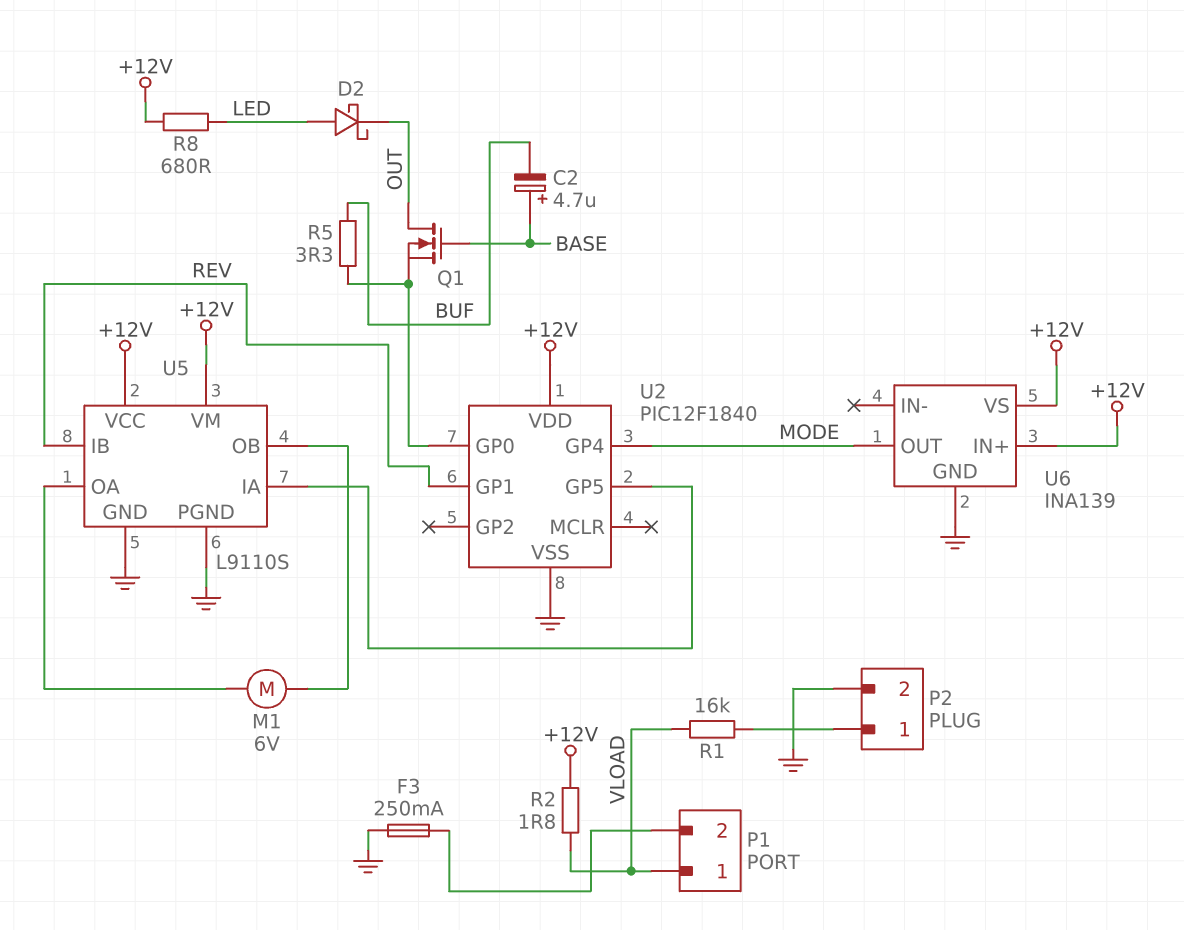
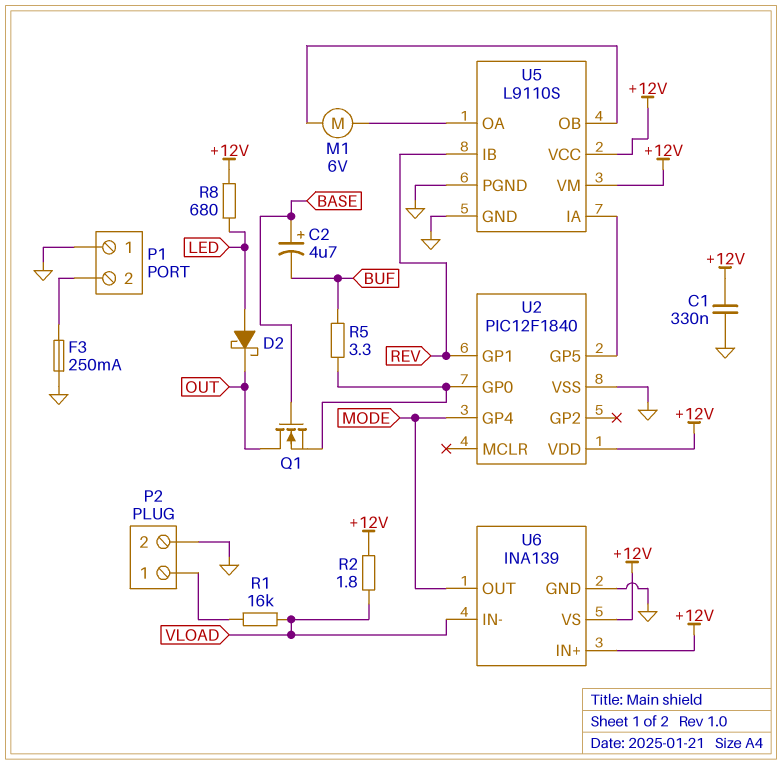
C1: none -> 330nF (+12V, GND)
P1 pin 1: VLOAD -> GND
U6 pin IN-: none -> VLOAD

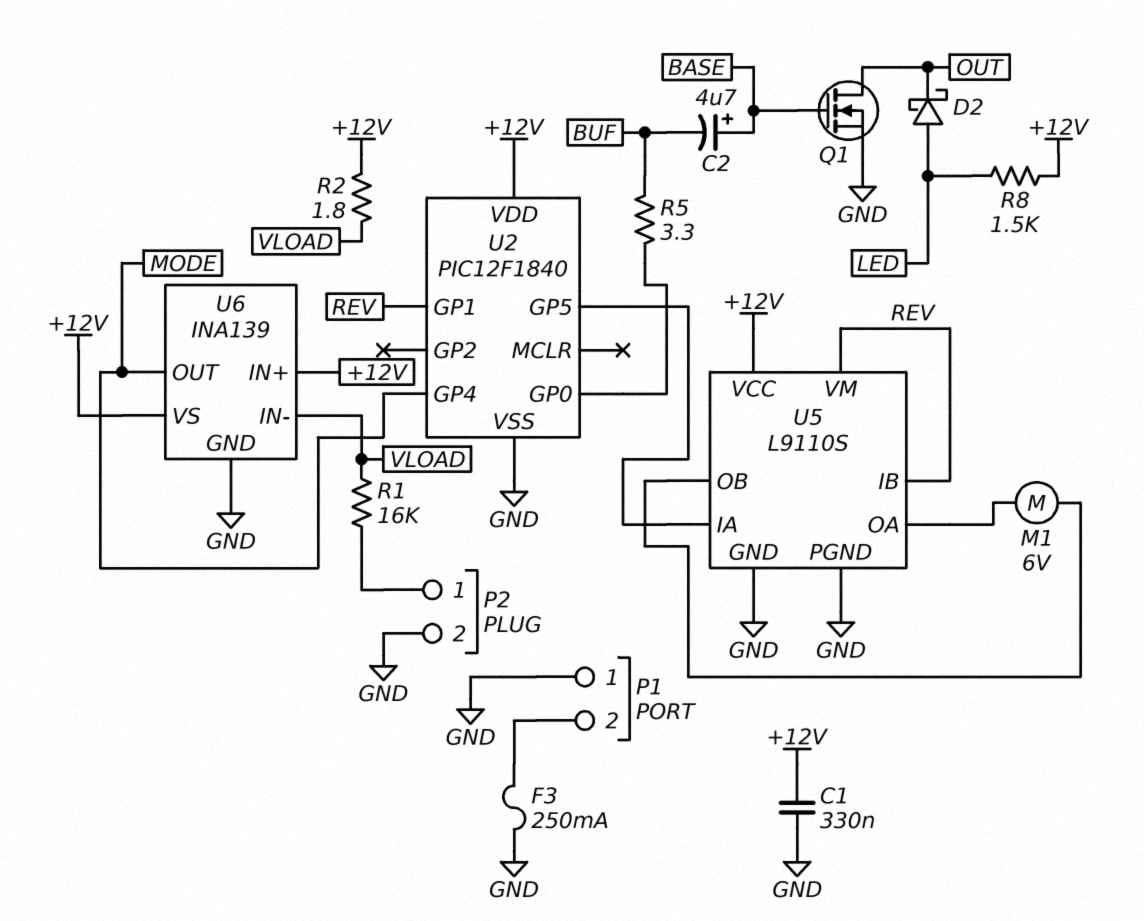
Q1: NMOS (G BASE, D OUT, S U2/GP0) -> NMOS (G BASE, D OUT, S GND)
R8: 680 (+12V, LED) -> 1.5k (+12V, LED)
U5 pin VM: +12V -> REV

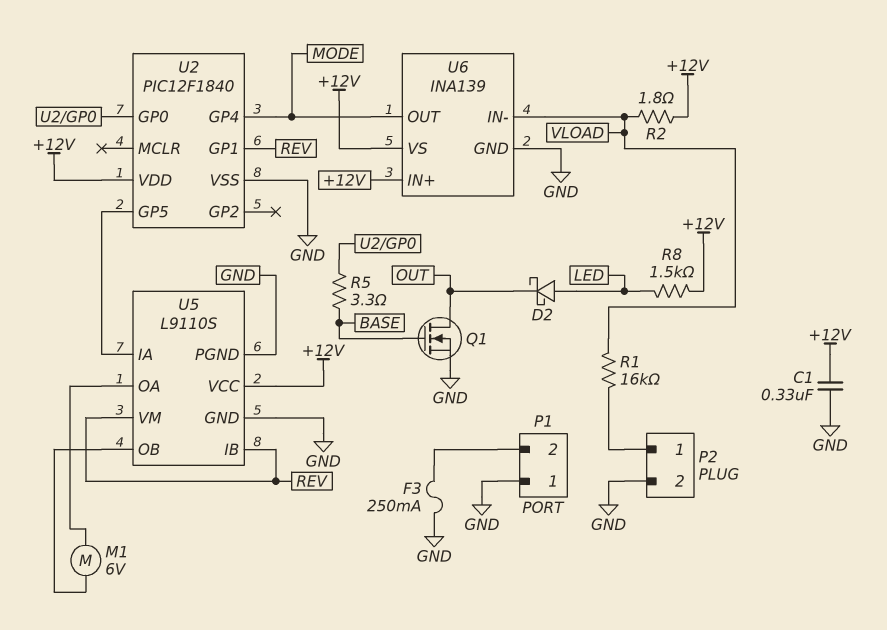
C2: 4.7uF (plus BASE, minus BUF) -> none
R5: 3.3 (BUF, U2/GP0) -> 3.3 (BASE, U2/GP0)

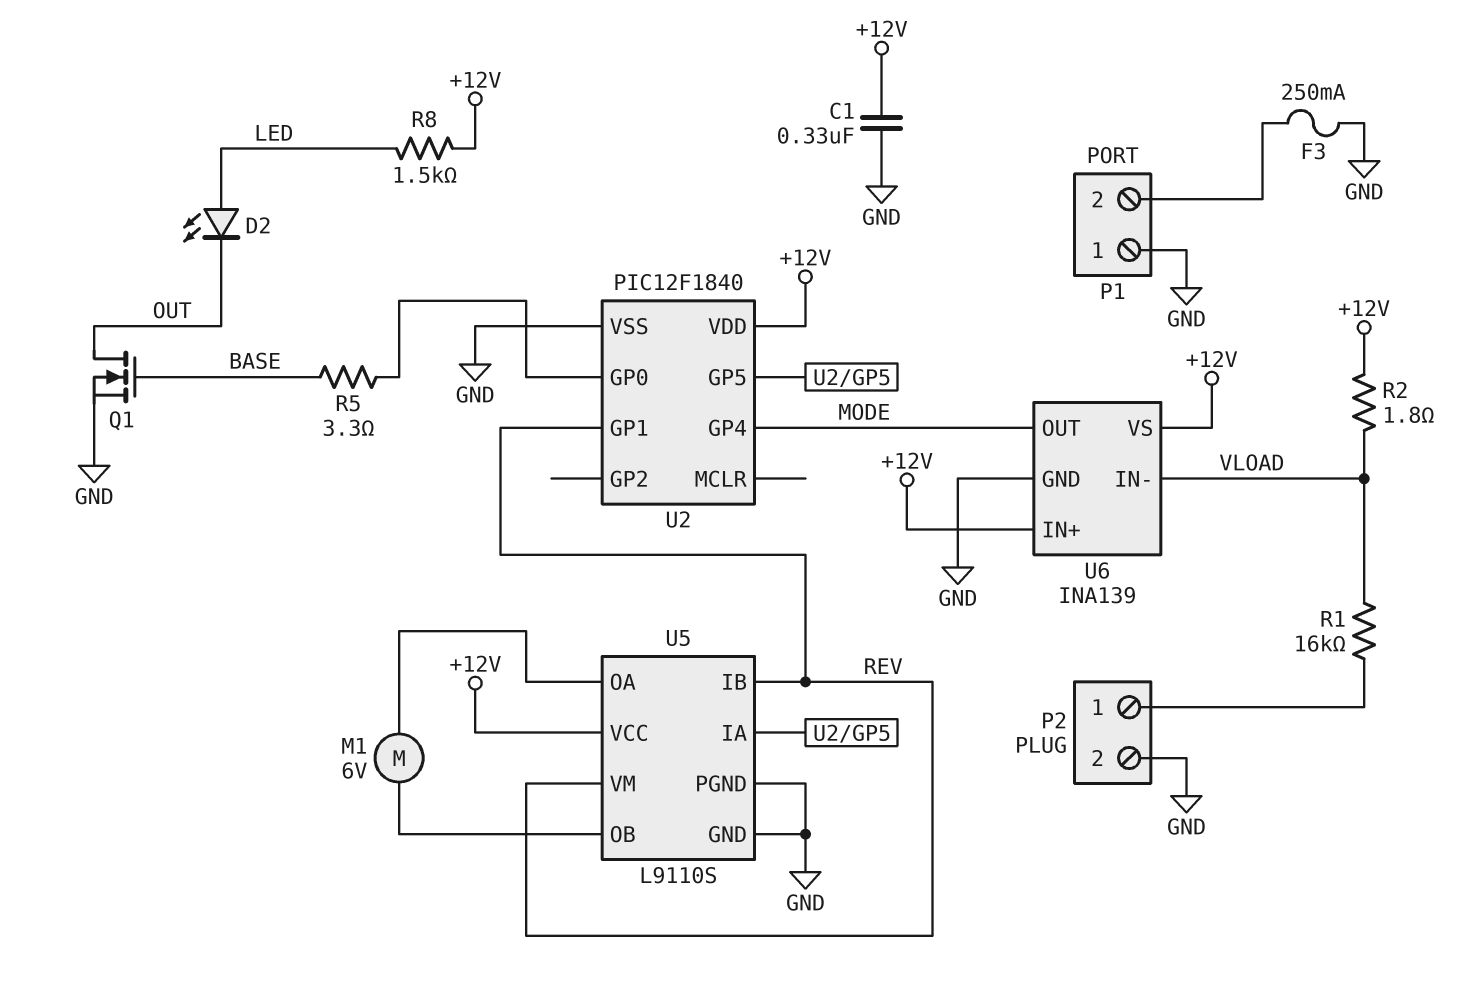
D2: schottky (A LED, K OUT) -> LED (A LED, K OUT)

